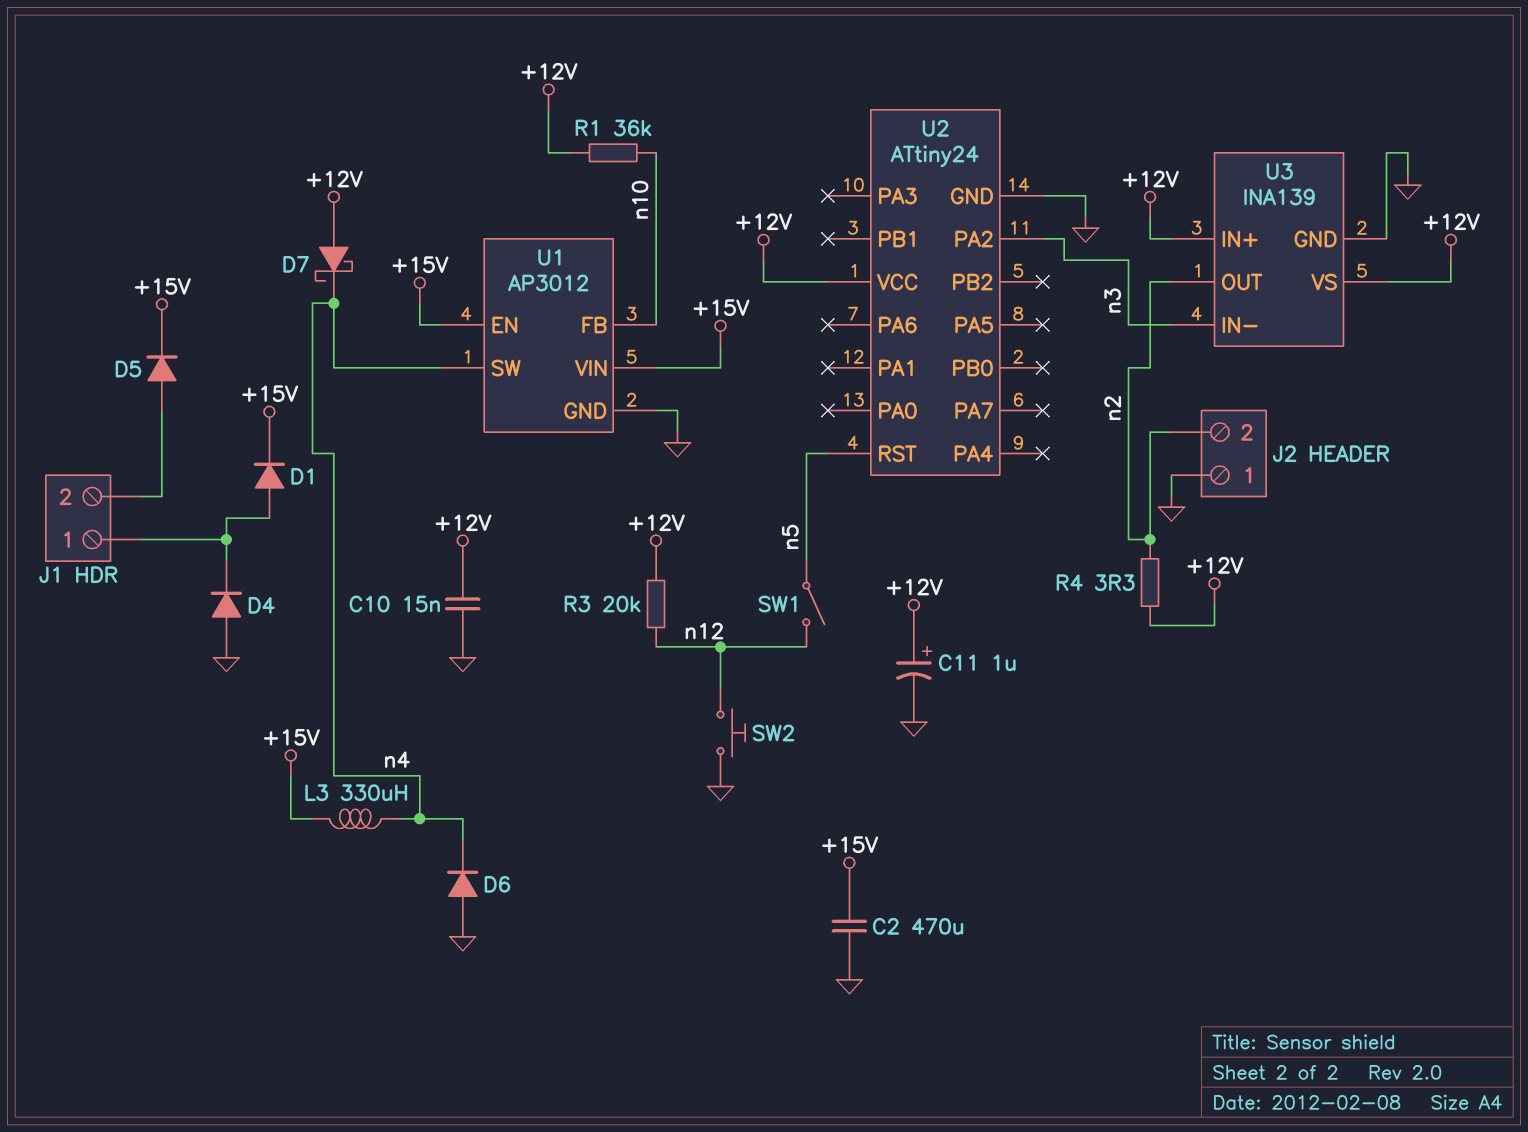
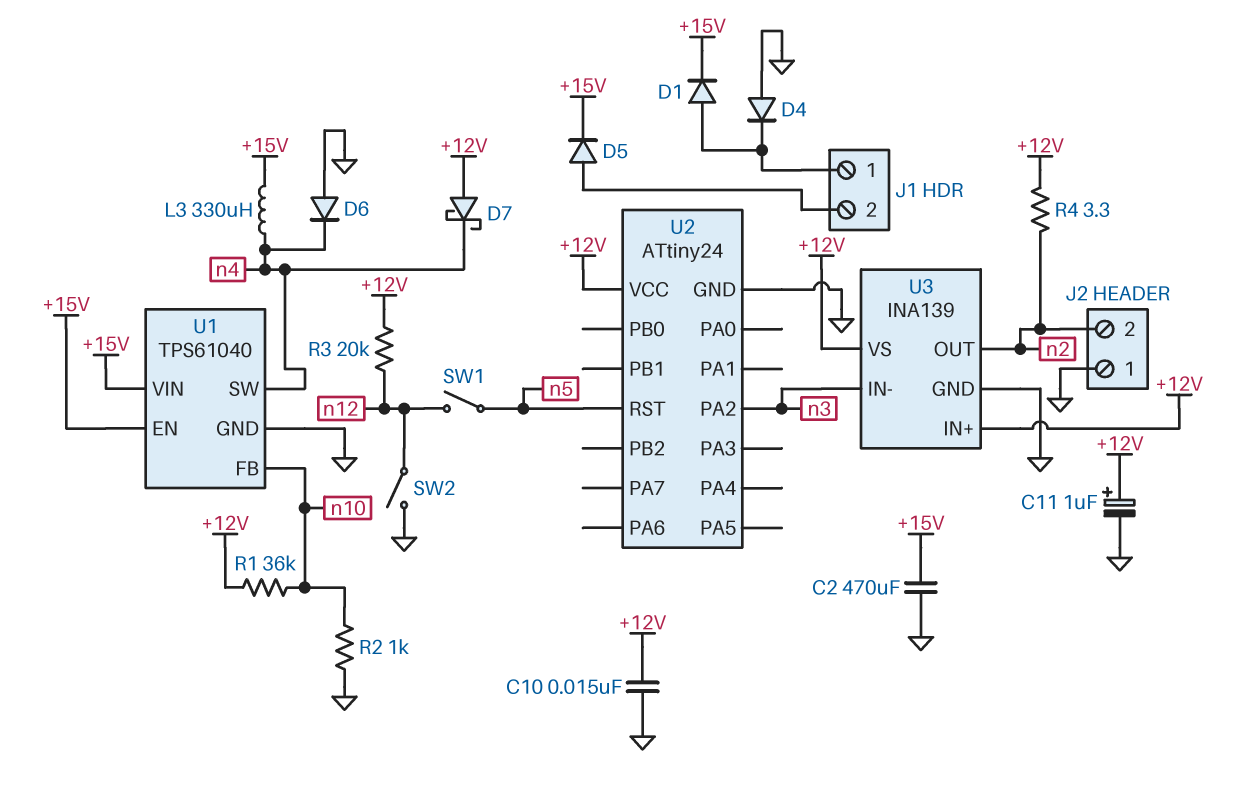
R2: none -> 1k (GND, n10)
SW2: button (GND, n12) -> switch (GND, n12)
U1: AP3012 -> TPS61040

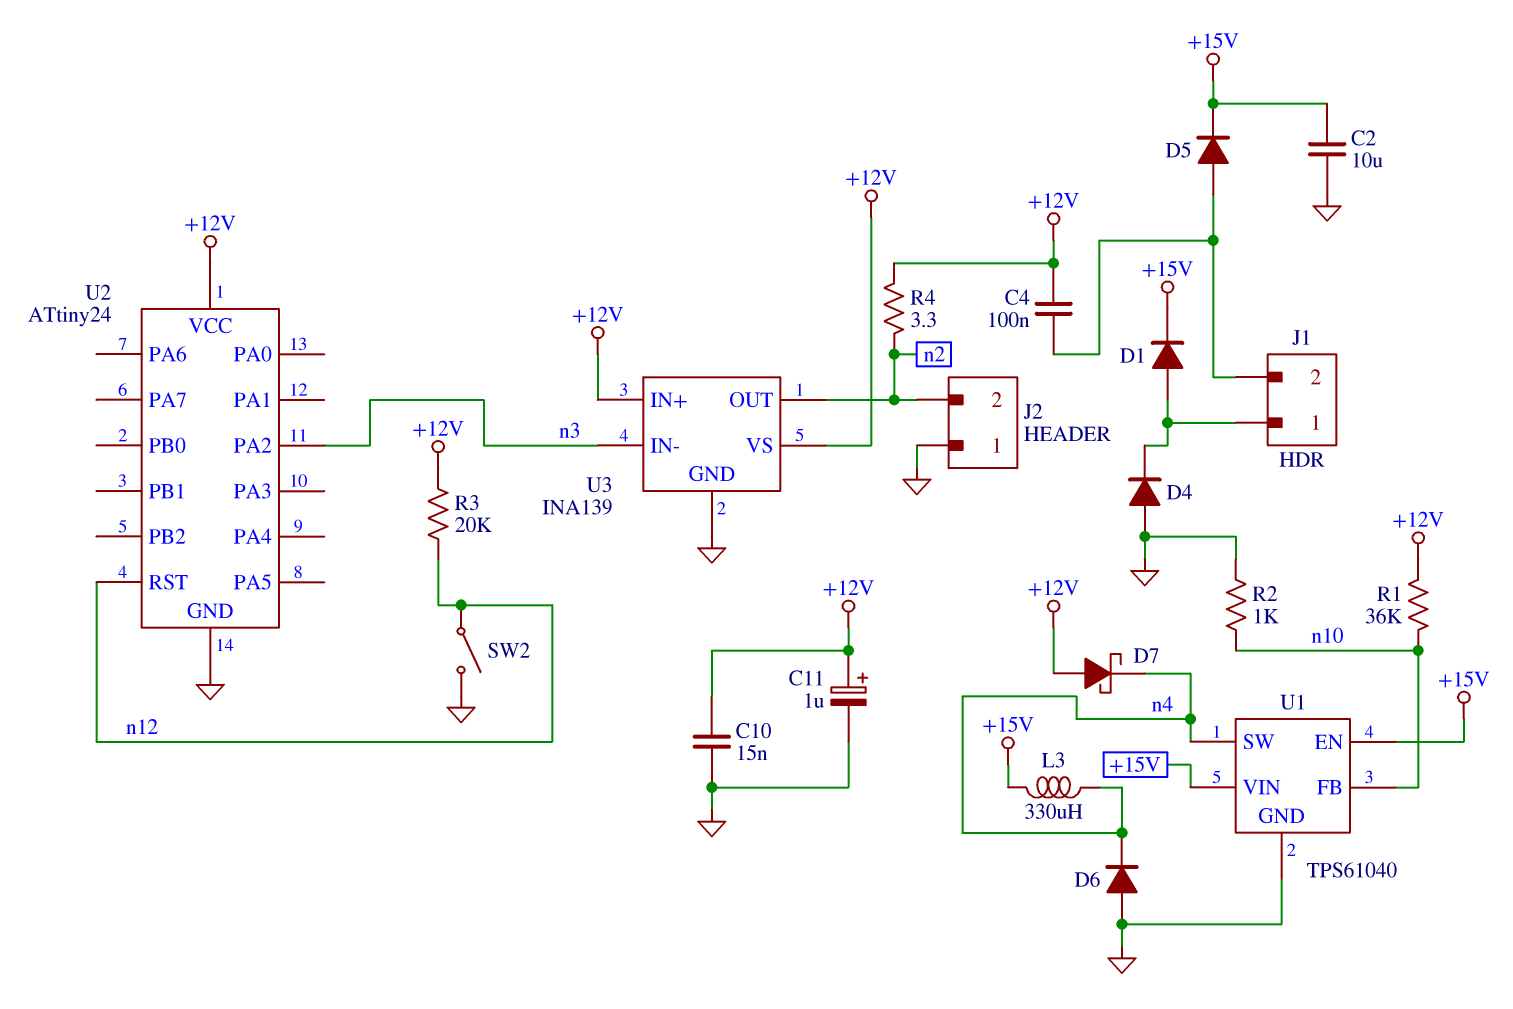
C2: 470uF (+15V, GND) -> 10uF (+15V, GND)
C4: none -> 100nF (+12V, J1/2)
SW1: switch (n5, n12) -> none
U2 pin RST: n5 -> n12

